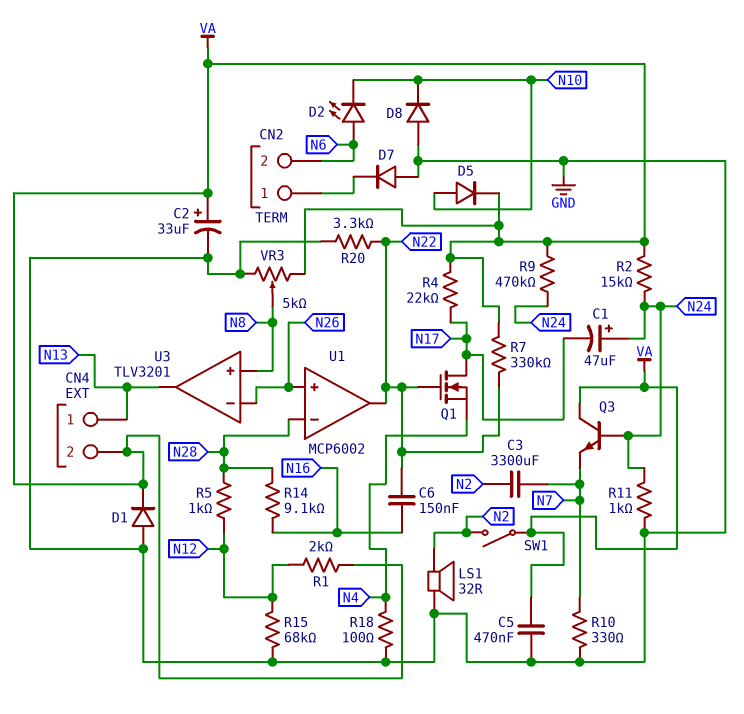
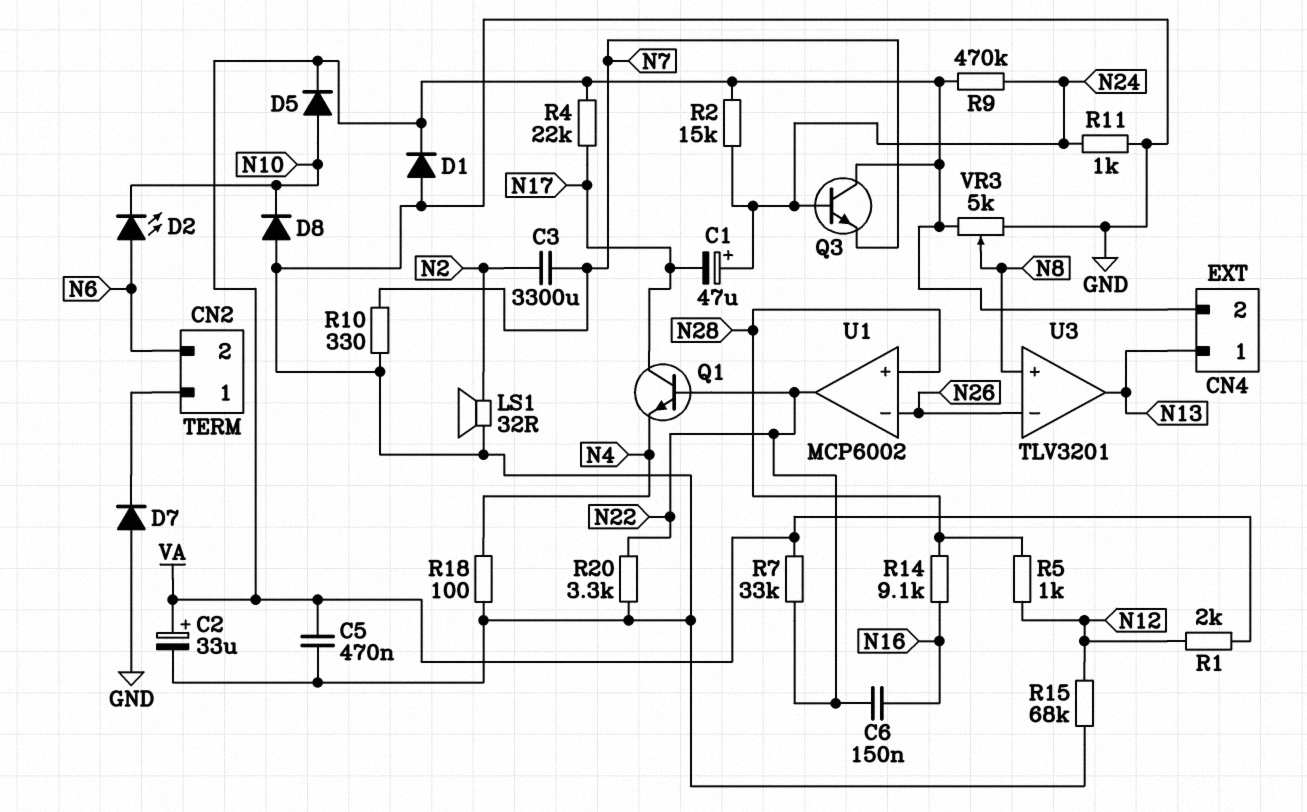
Q1: NMOS (G N22, D N17, S N4) -> NPN (B N22, C N17, E N4)
R7: 330k (N22, VA) -> 33k (N22, VA)
SW1: switch (N2, VA) -> none
U1 pin in+: N26 -> N28
U1 pin in-: N28 -> N26

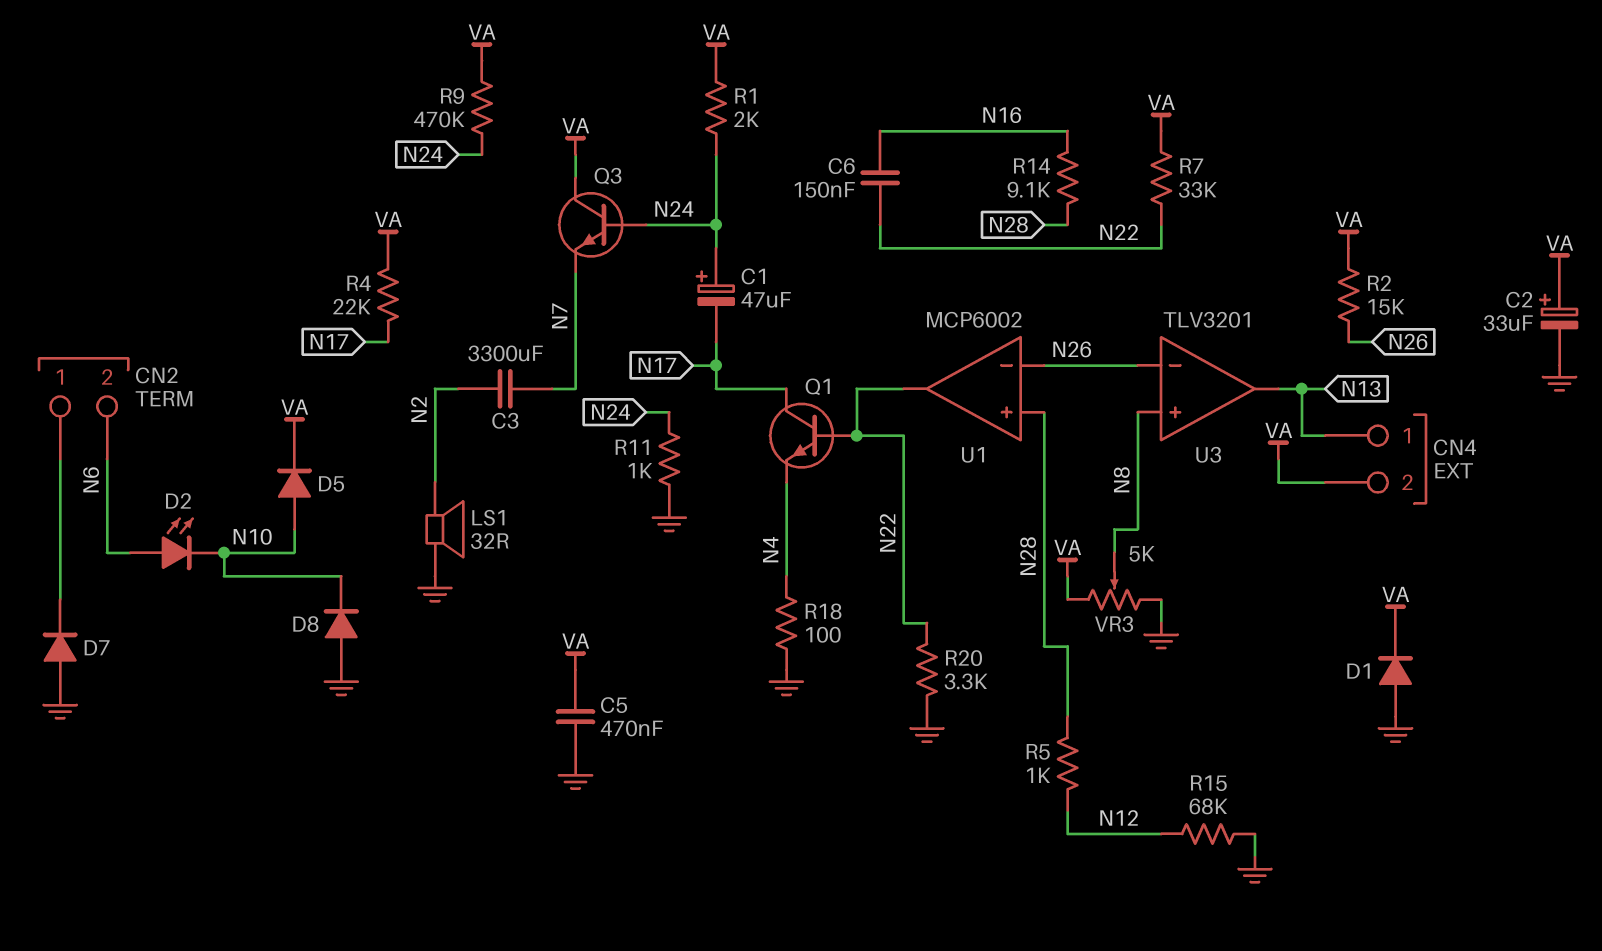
R1: 2k (N12, VA) -> 2k (N24, VA)
R2: 15k (N24, VA) -> 15k (N26, VA)
R10: 330 (GND, N7) -> none

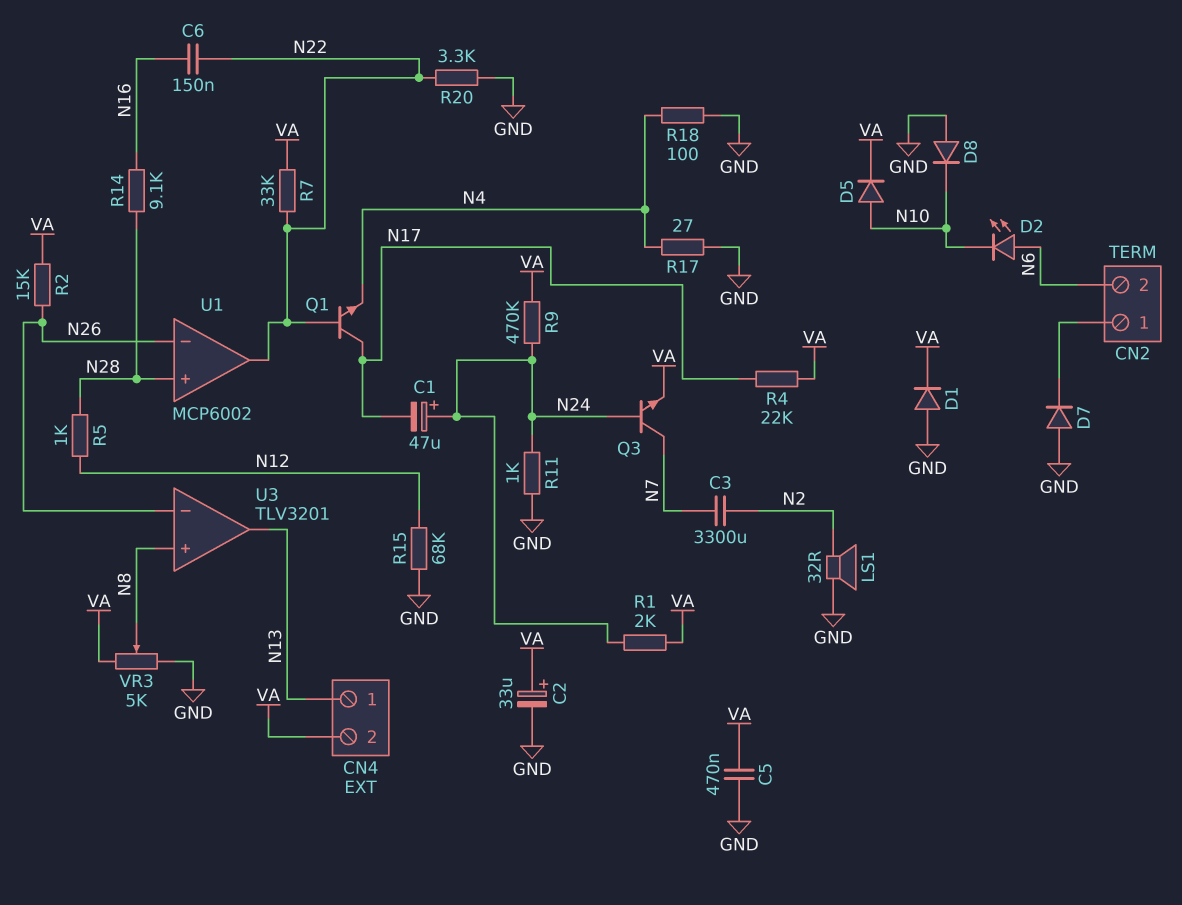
Q3: NPN (B N24, C VA, E N7) -> NPN (B N24, C N7, E VA)
R17: none -> 27 (GND, N4)

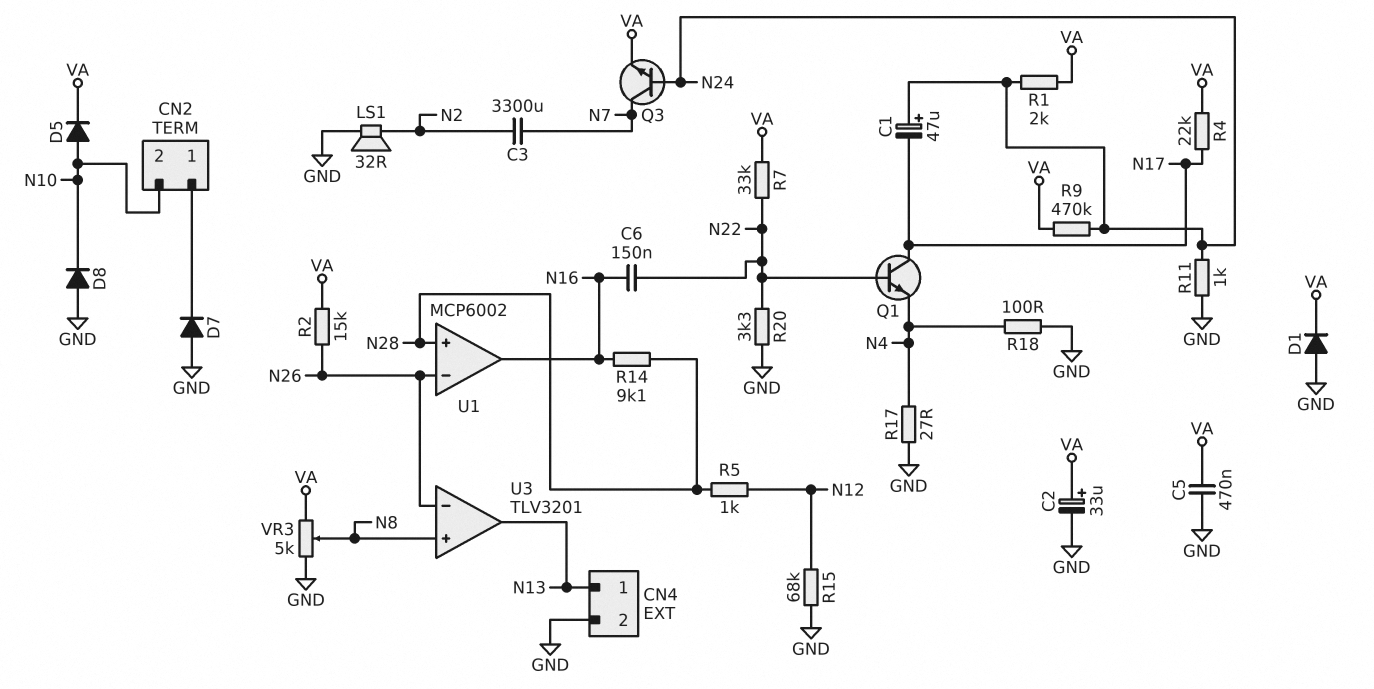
CN2 pin 2: N6 -> N10
CN4 pin 2: VA -> GND
D2: LED (A N6, K N10) -> none
U1 pin out: N22 -> N16

